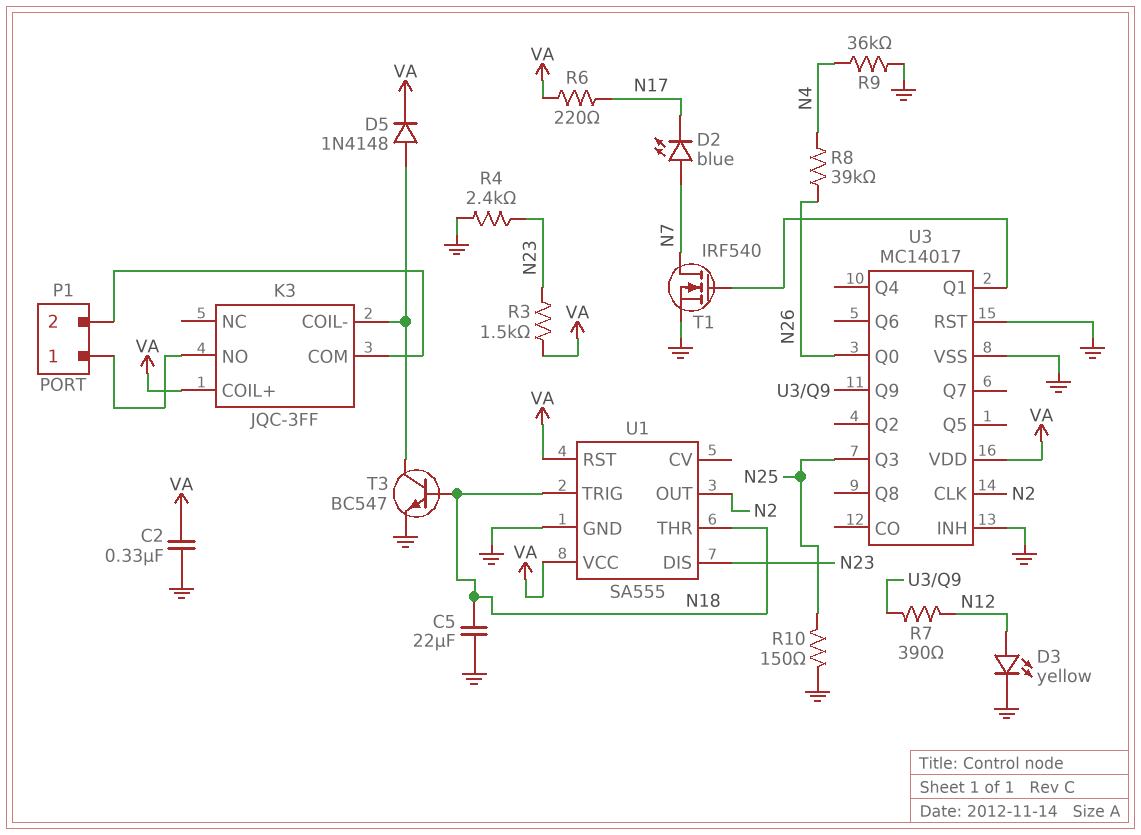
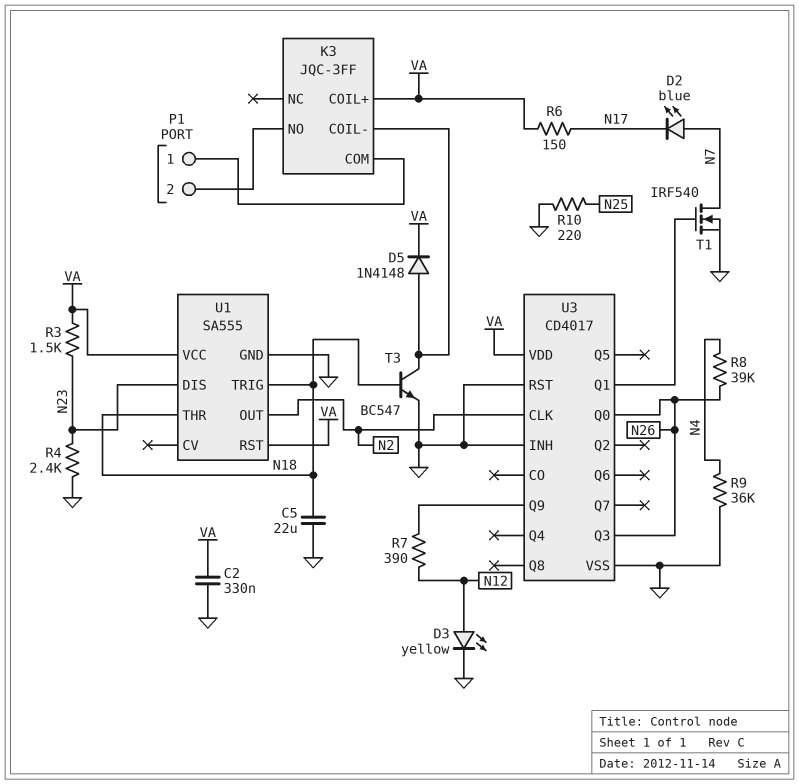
P1 pin 1: K3/NO -> K3/COM
P1 pin 2: K3/COM -> K3/NO
R6: 220 (N17, VA) -> 150 (N17, VA)
R10: 150 (GND, N25) -> 220 (GND, N25)
U3: MC14017 -> CD4017
U3 pin Q3: N25 -> N26

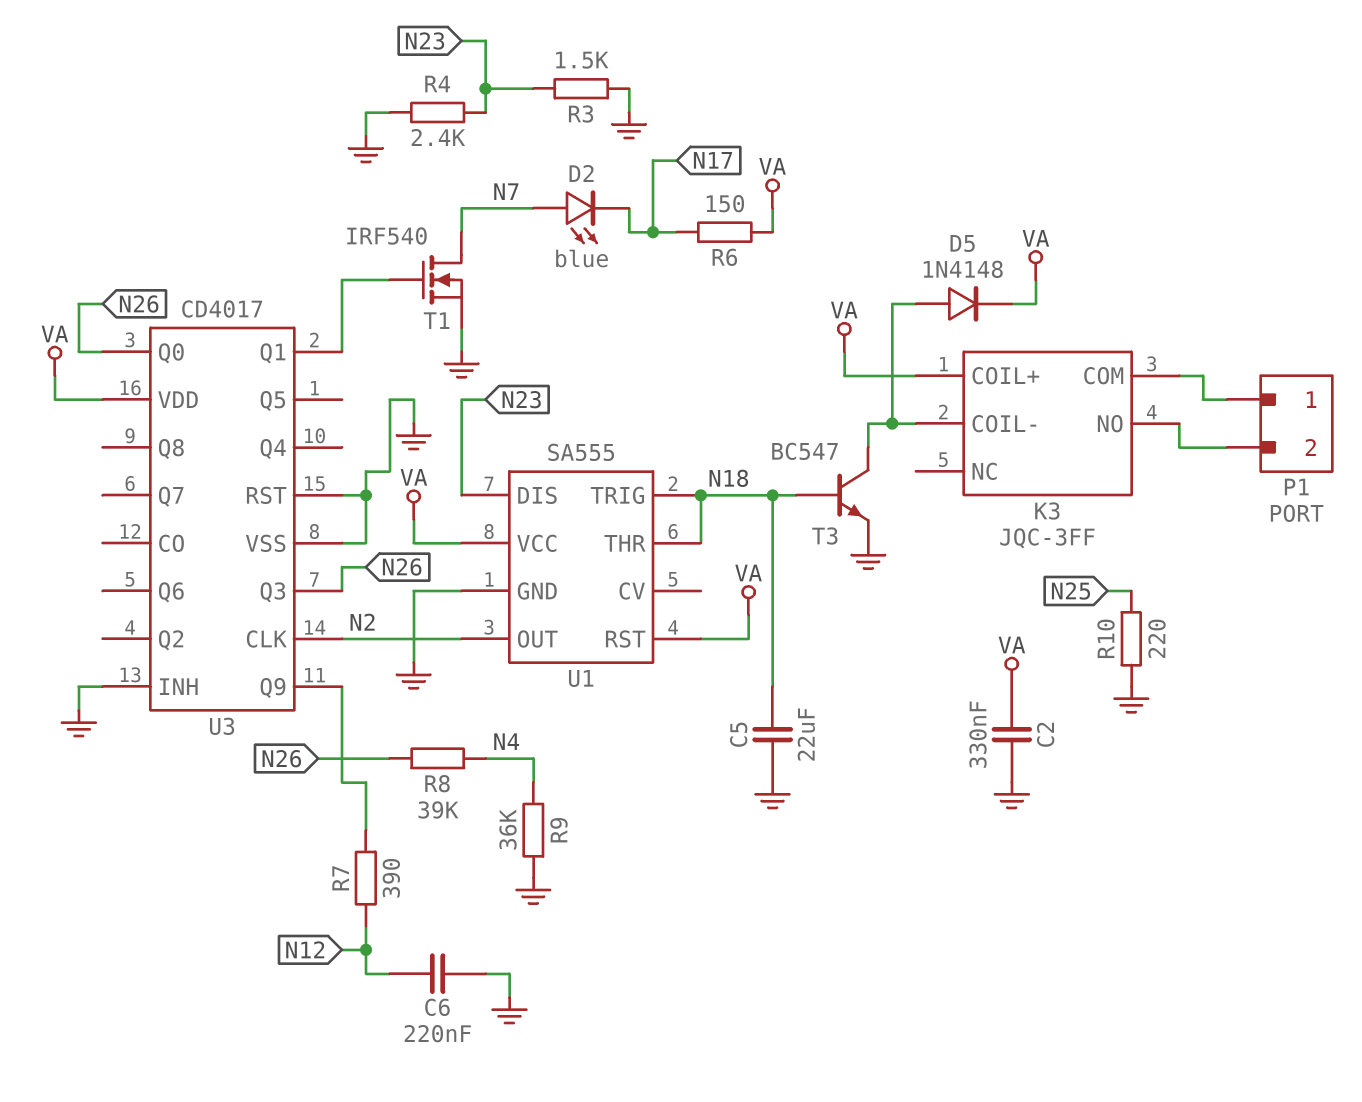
C6: none -> 220nF (GND, N12)
D3: LED yellow (A N12, K GND) -> none
R3: 1.5k (N23, VA) -> 1.5k (GND, N23)

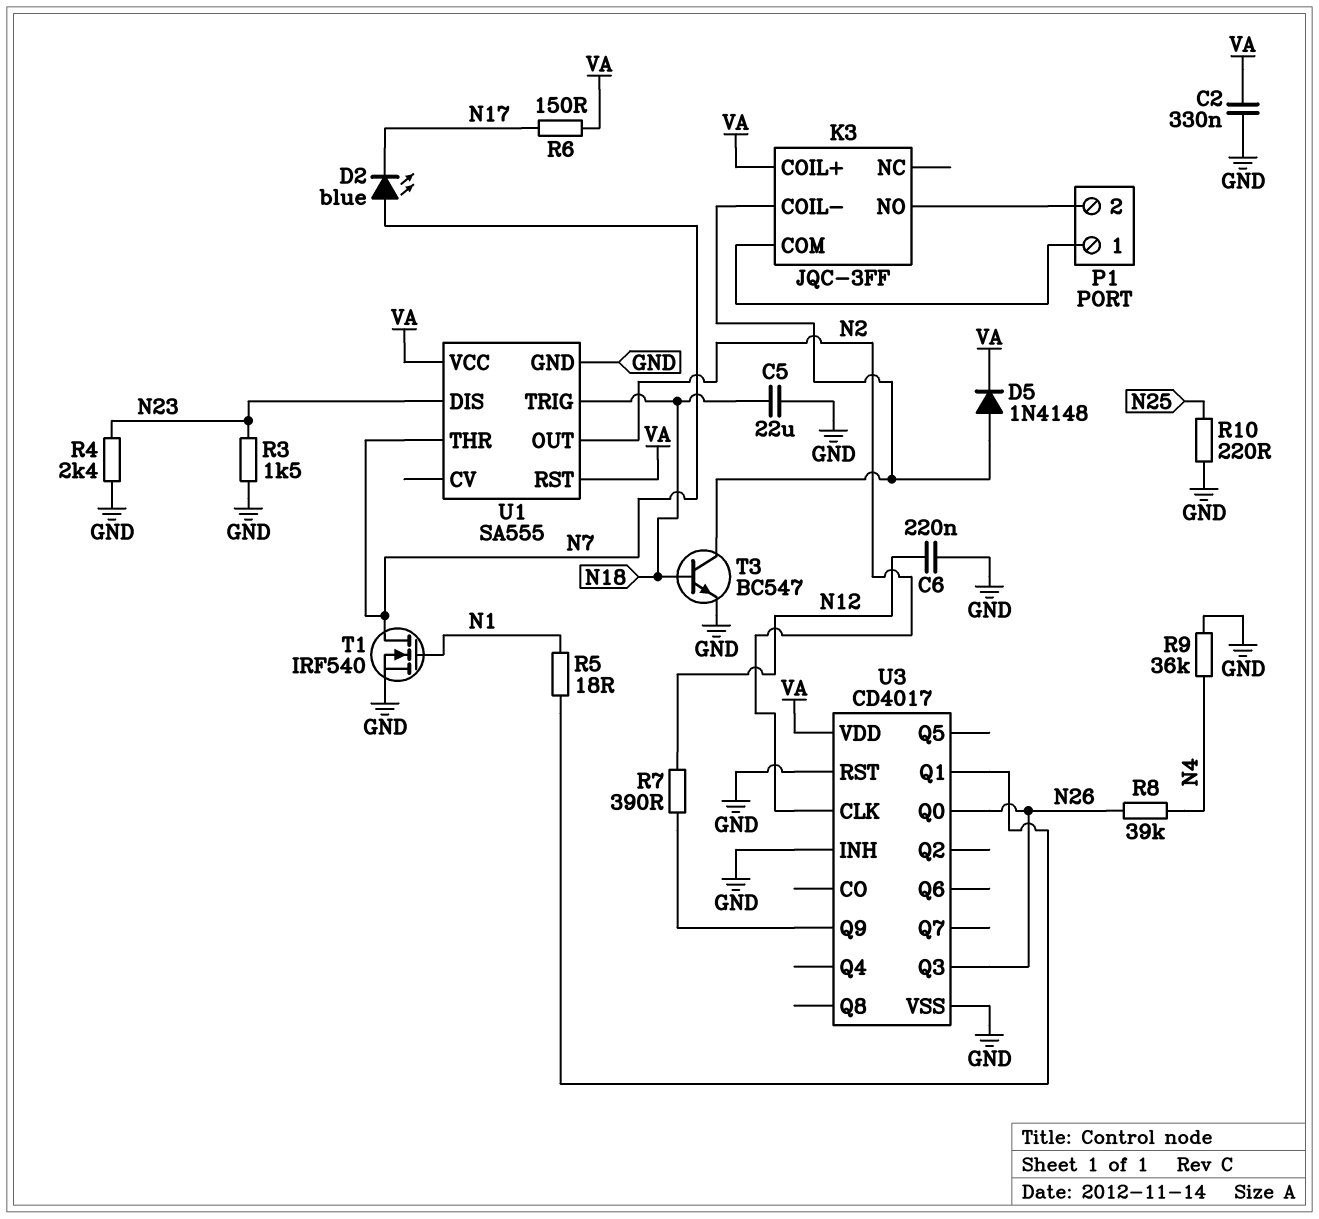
R5: none -> 18 (N1, U3/Q1)
T1: NMOS IRF540 (G U3/Q1, D N7, S GND) -> NMOS IRF540 (G N1, D N7, S GND)
U1 pin THR: N18 -> N7

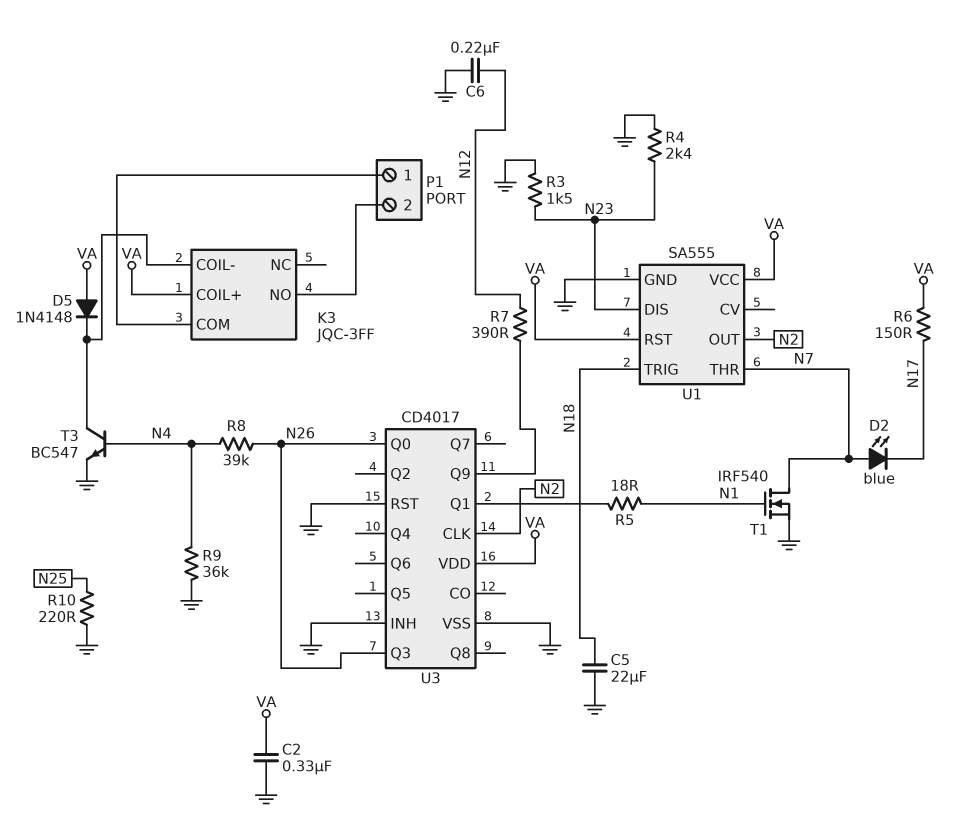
D5: diode 1N4148 (A K3/COIL-, K VA) -> diode 1N4148 (A VA, K K3/COIL-)
T3: NPN BC547 (B N18, C K3/COIL-, E GND) -> NPN BC547 (B N4, C K3/COIL-, E GND)

